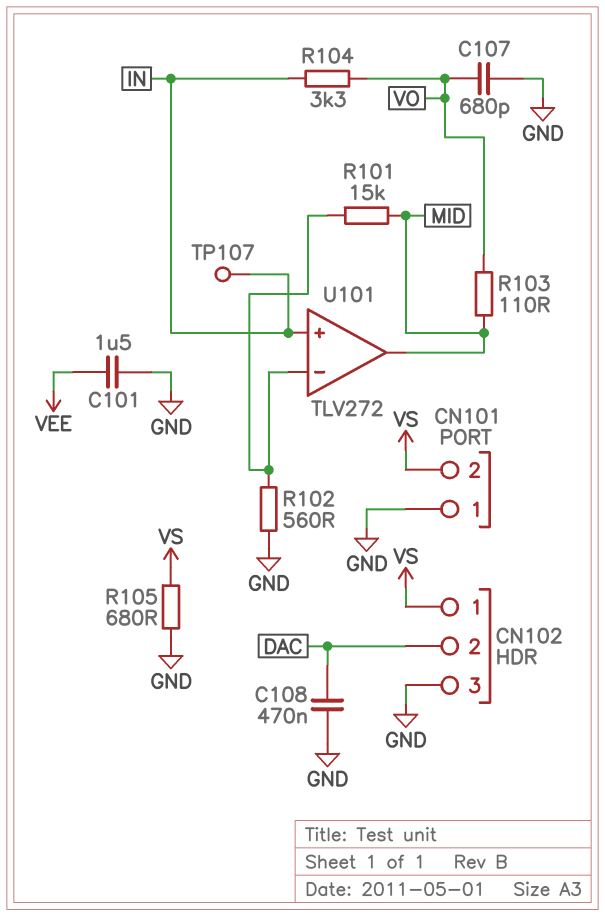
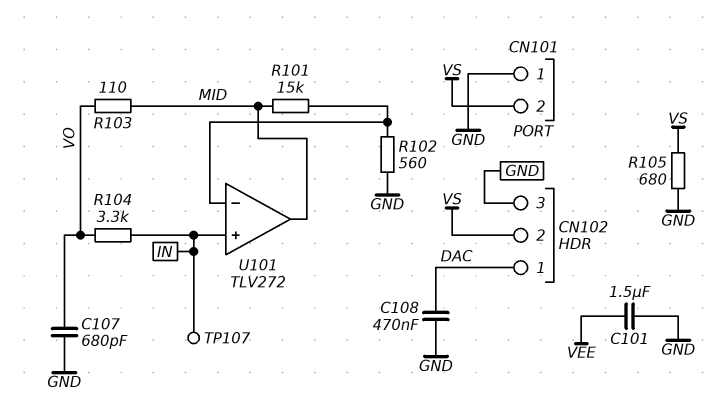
CN102 pin 1: VS -> DAC
CN102 pin 2: DAC -> VS

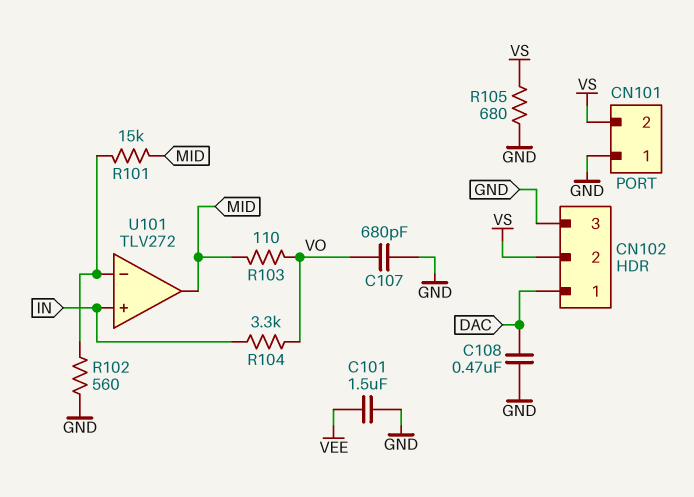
TP107: test point (IN) -> none

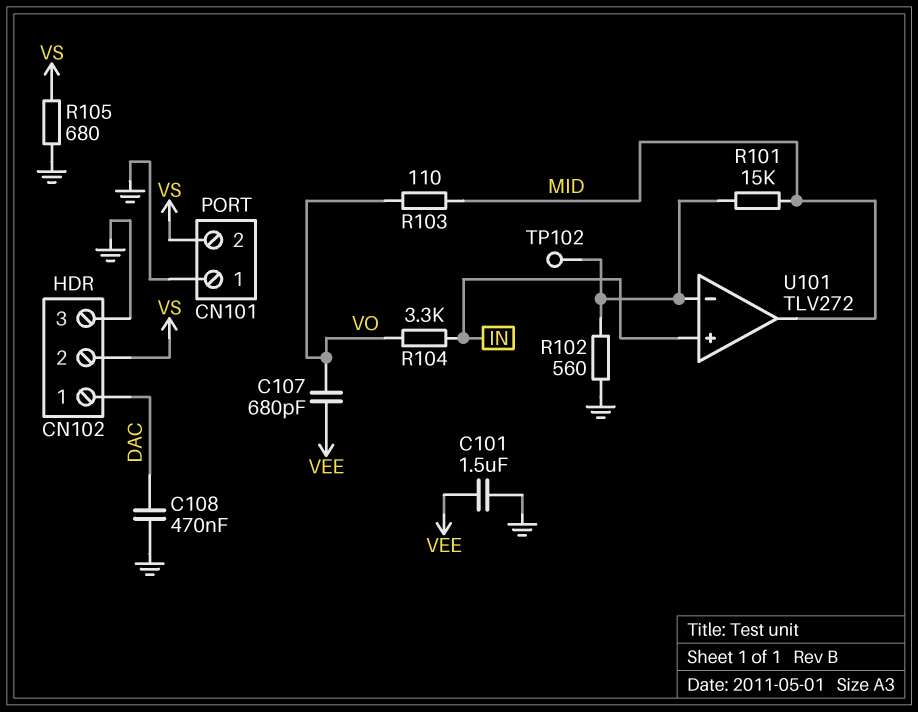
C107: 680pF (GND, VO) -> 680pF (VEE, VO)
TP102: none -> test point (U101/in-)

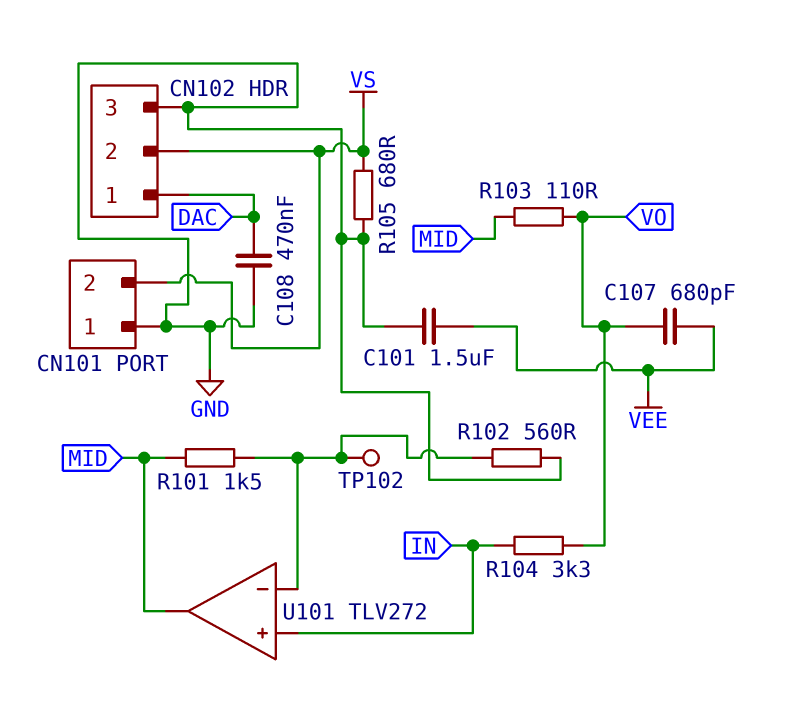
R101: 15k (MID, U101/in-) -> 1.5k (MID, U101/in-)

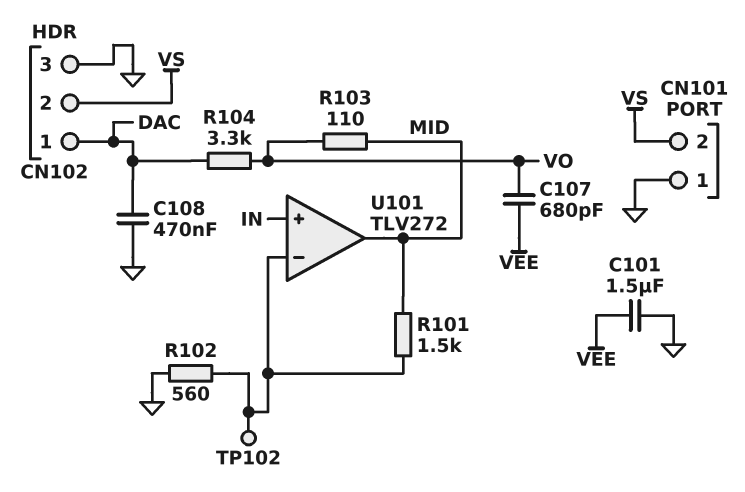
R104: 3.3k (IN, VO) -> 3.3k (DAC, VO)
R105: 680 (GND, VS) -> none

